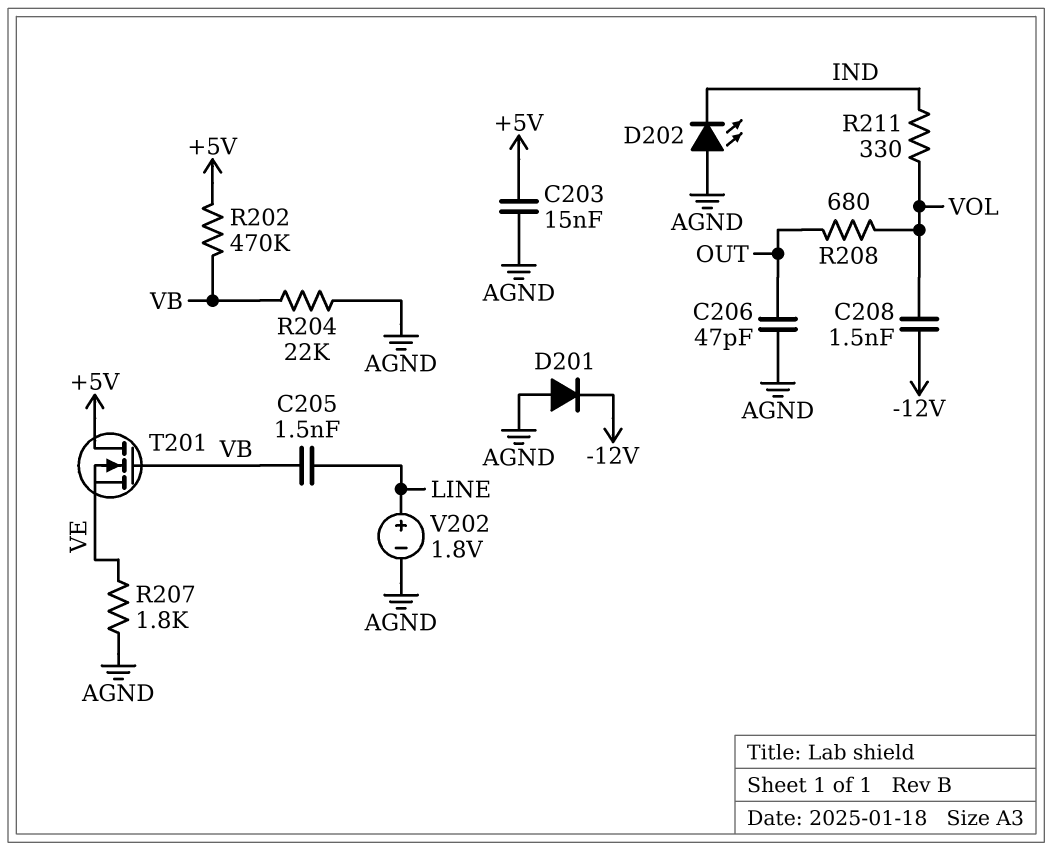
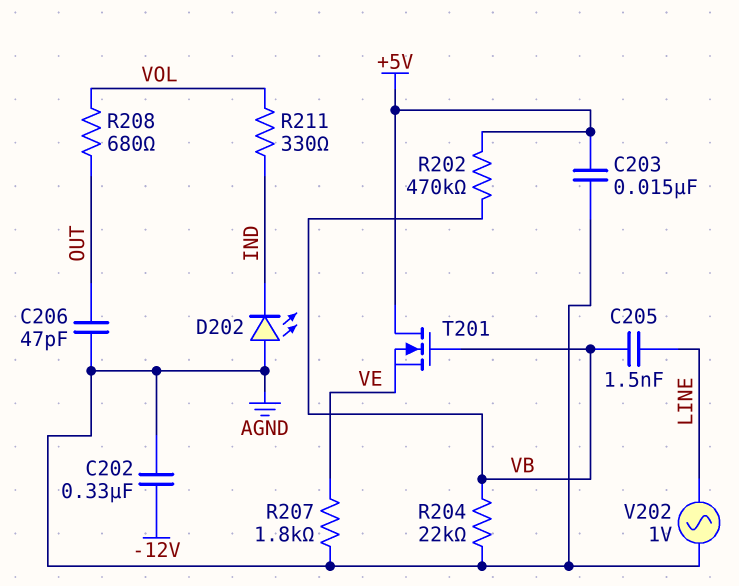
C202: none -> 330nF (-12V, AGND)
C208: 1.5nF (-12V, VOL) -> none
D201: diode (A AGND, K -12V) -> none
V202: 1.8V (plus LINE, minus AGND) -> AC 1V (AGND, LINE)

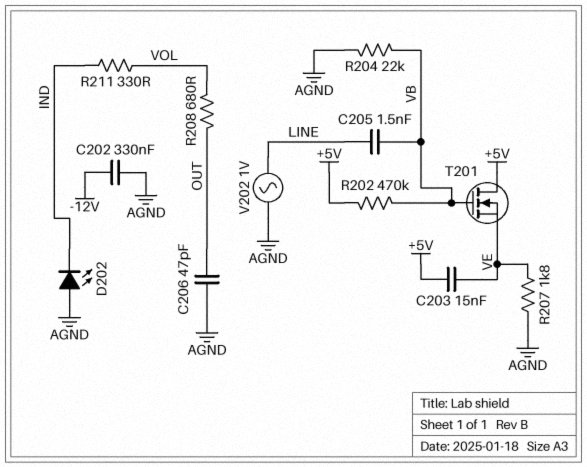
C203: 15nF (+5V, AGND) -> 15nF (+5V, VE)

